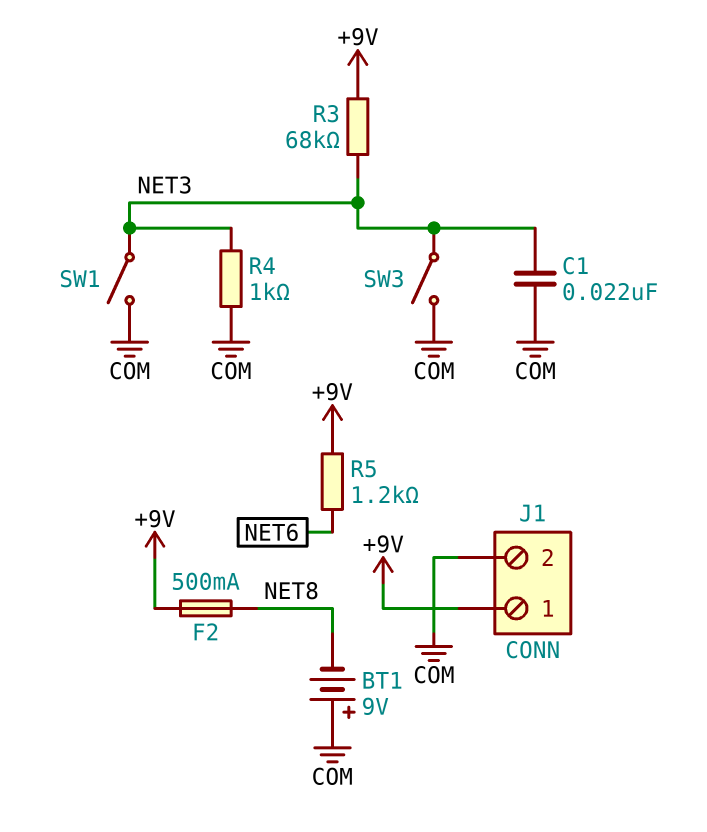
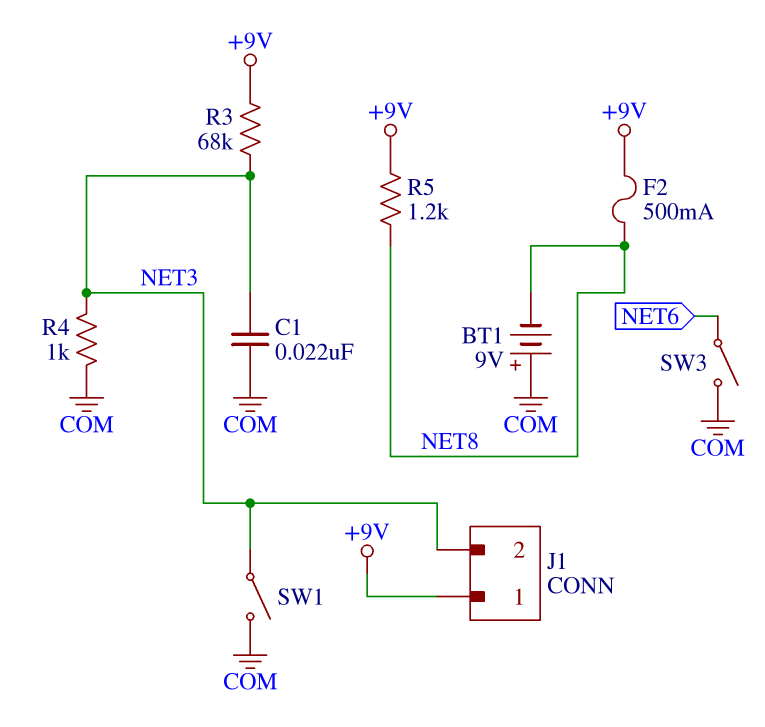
J1 pin 2: COM -> NET3
R5: 1.2k (+9V, NET6) -> 1.2k (+9V, NET8)
SW3: switch (COM, NET3) -> switch (COM, NET6)

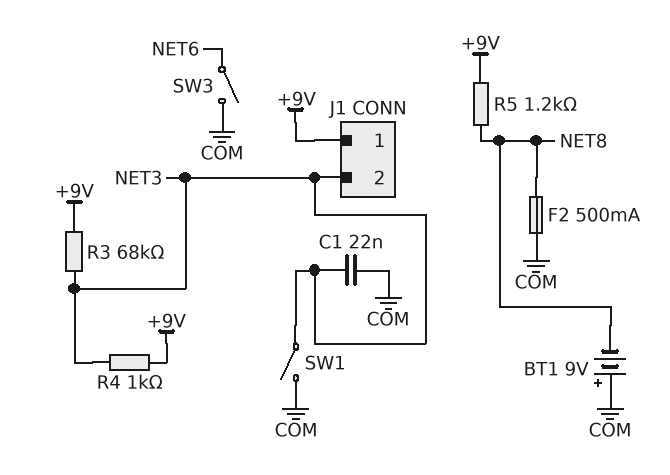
F2: 500mA (+9V, NET8) -> 500mA (COM, NET8)
R4: 1k (COM, NET3) -> 1k (+9V, NET3)

